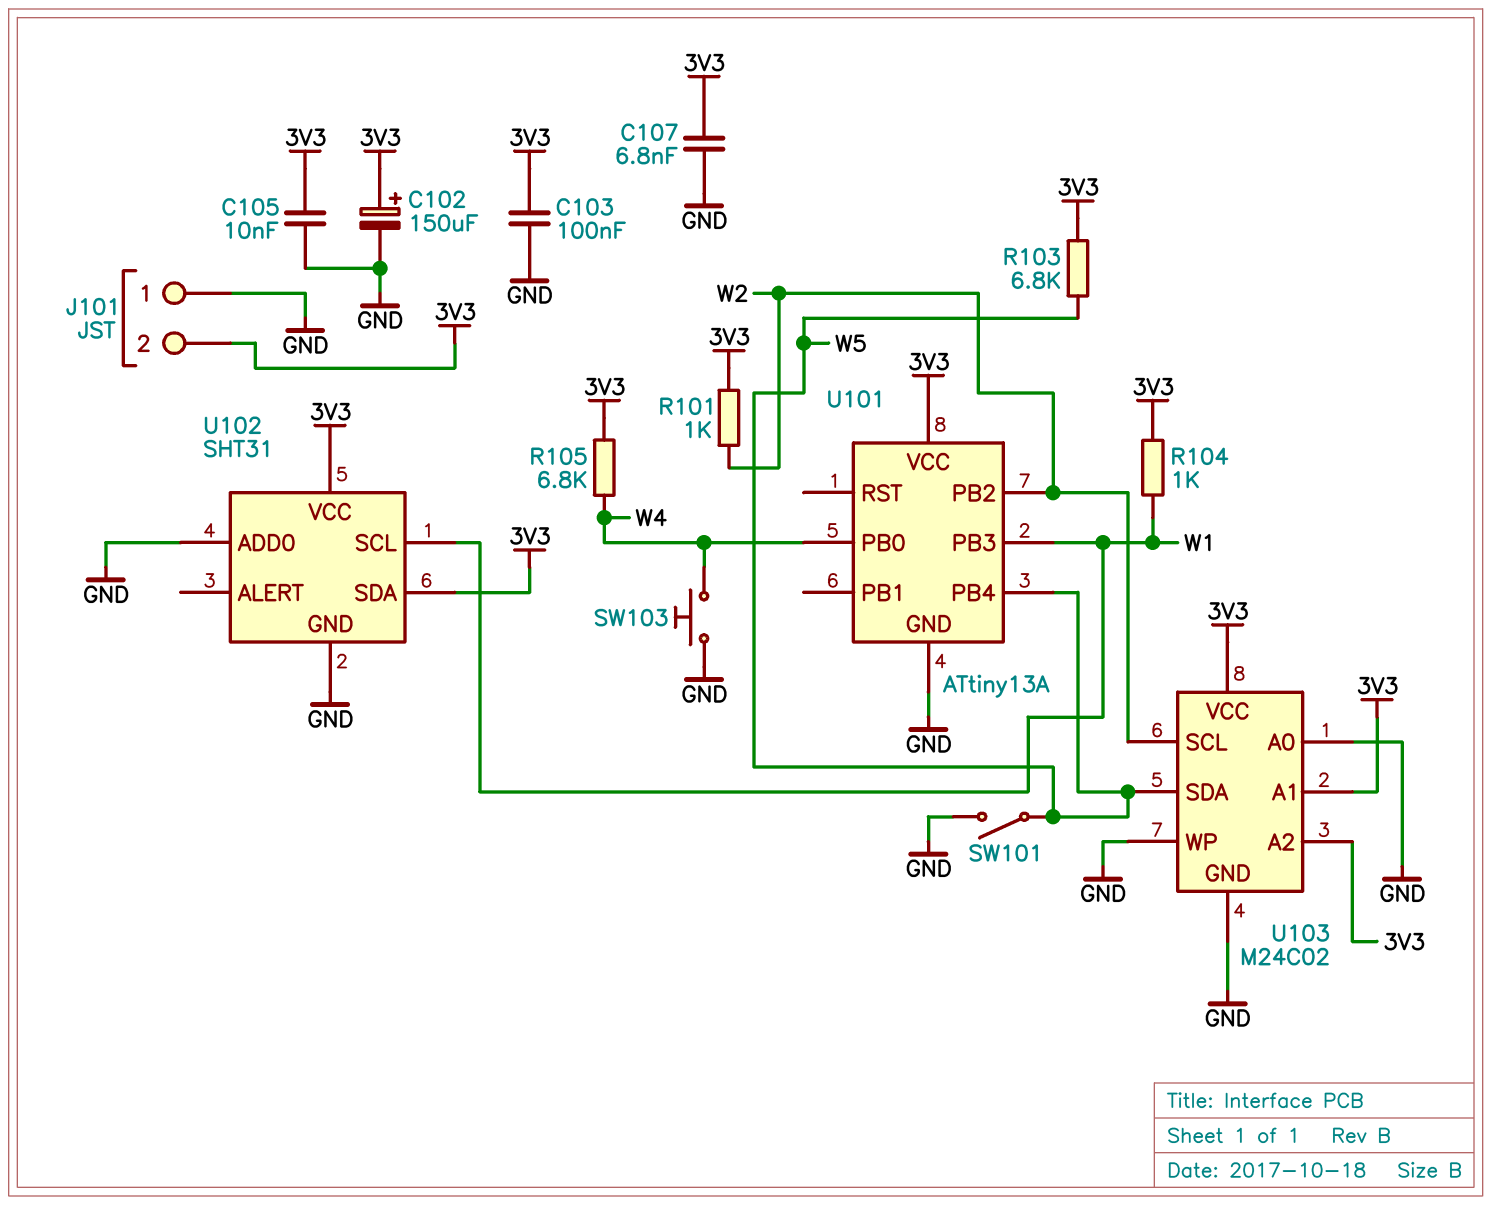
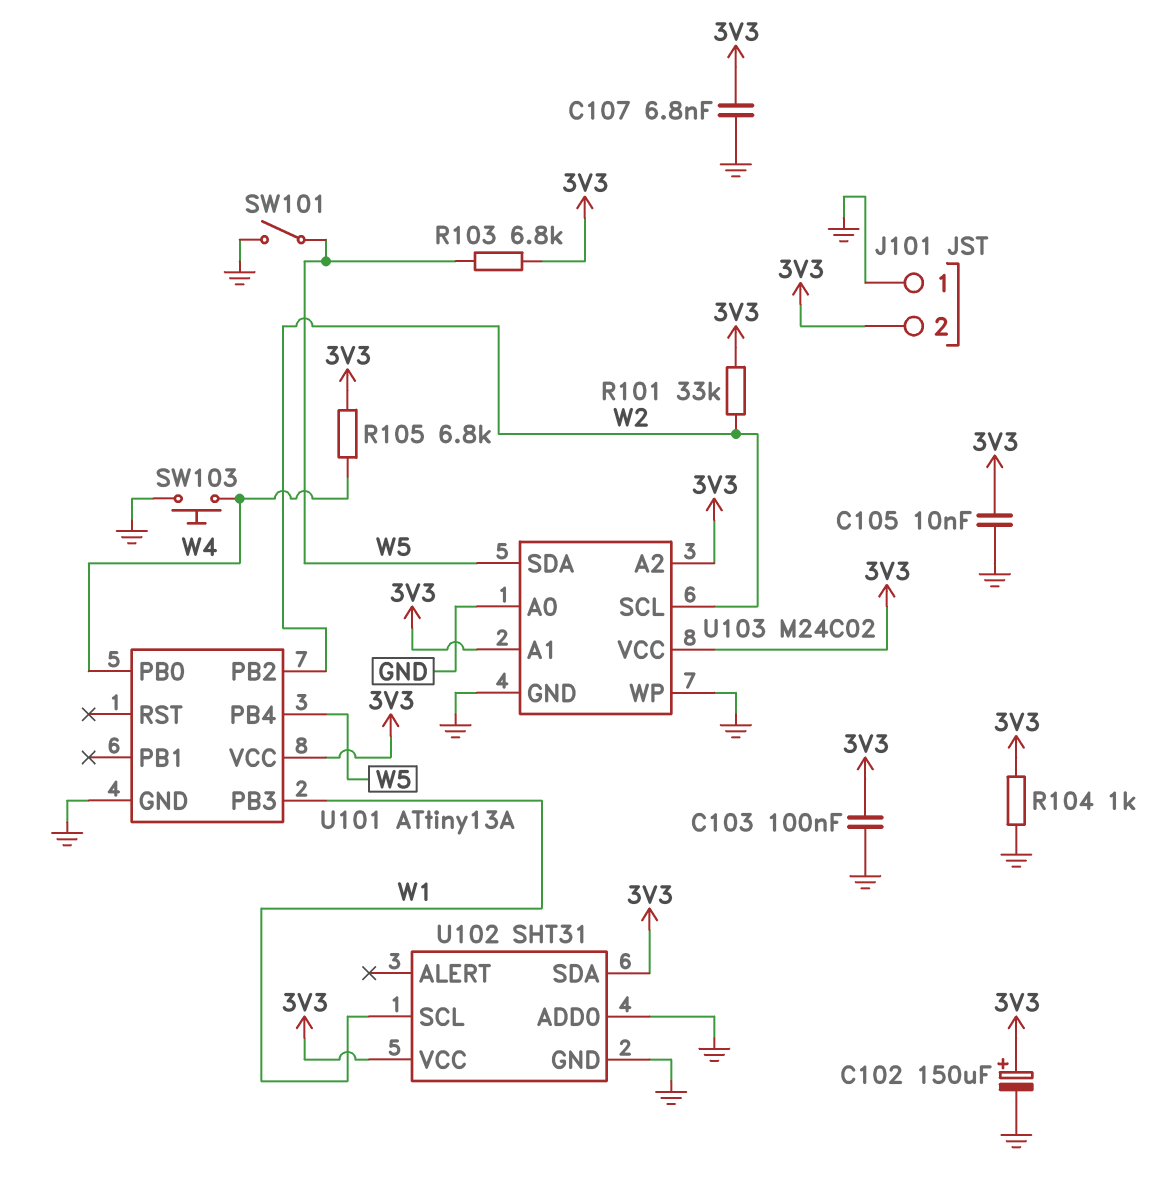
R101: 1k (3V3, W2) -> 33k (3V3, W2)
R104: 1k (3V3, W1) -> 1k (3V3, GND)

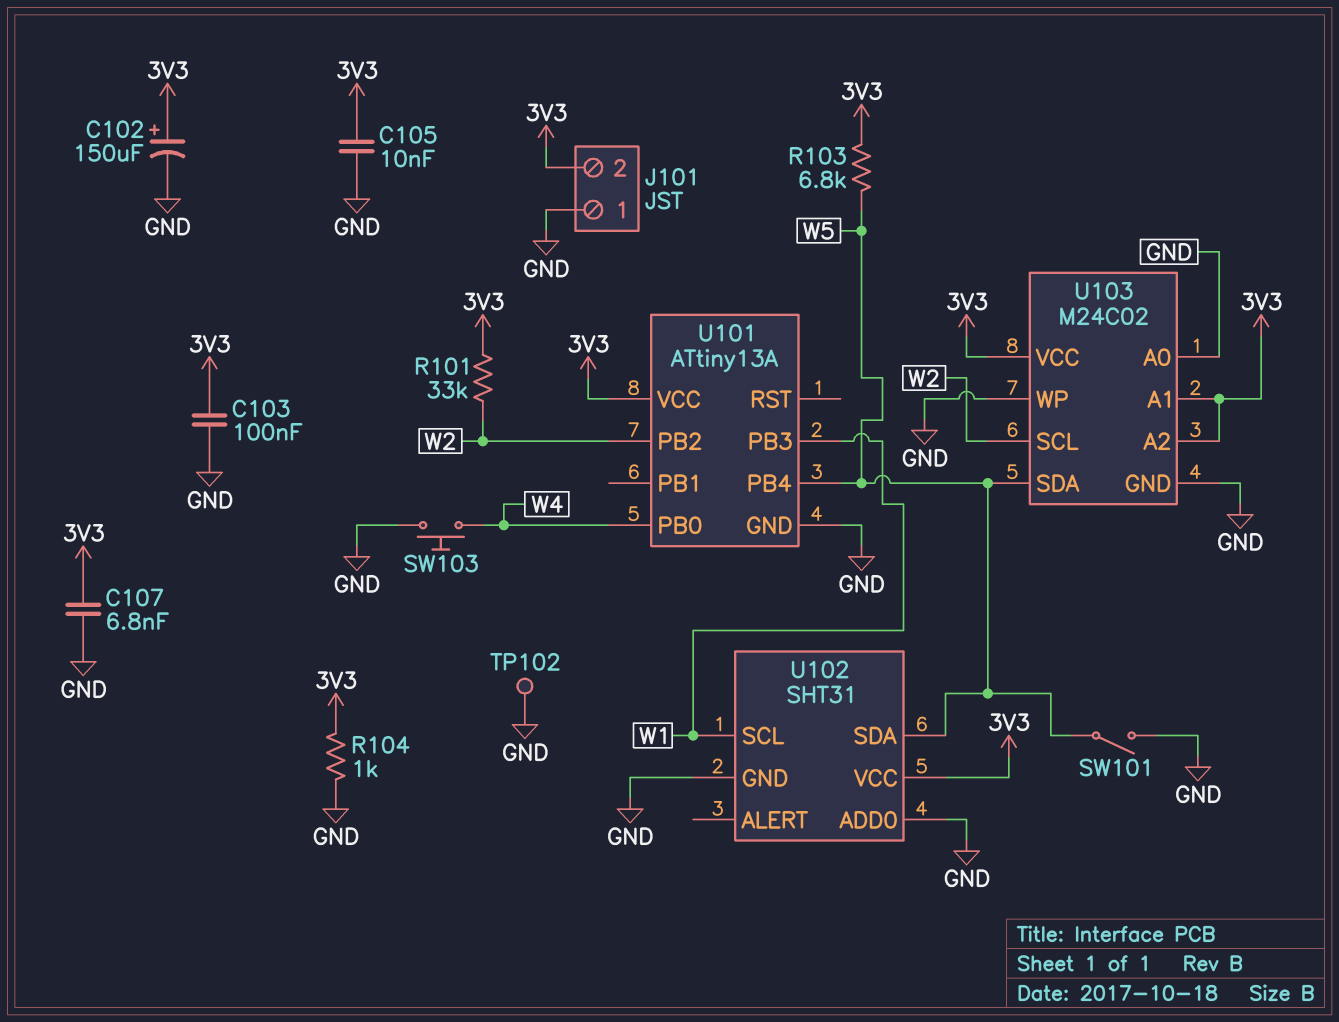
R105: 6.8k (3V3, W4) -> none
TP102: none -> test point (GND)
U102 pin SDA: 3V3 -> W5

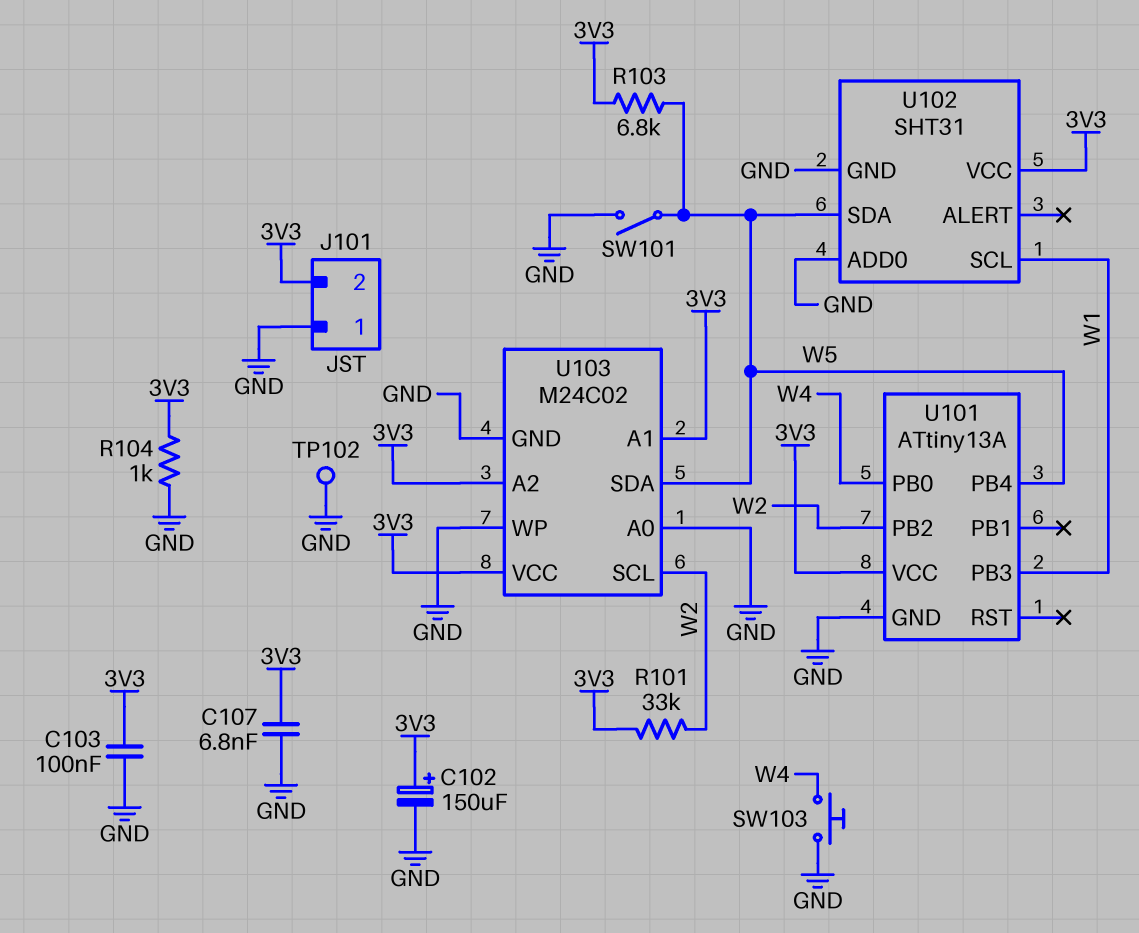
C105: 10nF (3V3, GND) -> none

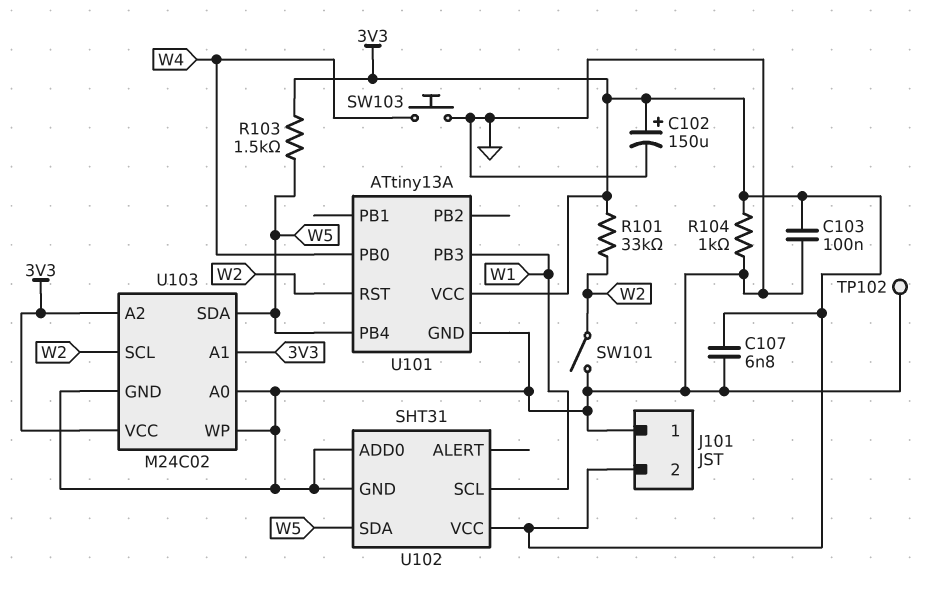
R103: 6.8k (3V3, W5) -> 1.5k (3V3, W5)
SW101: switch (GND, W5) -> switch (GND, W2)
U101 pin PB2: W2 -> none
U101 pin RST: none -> W2

